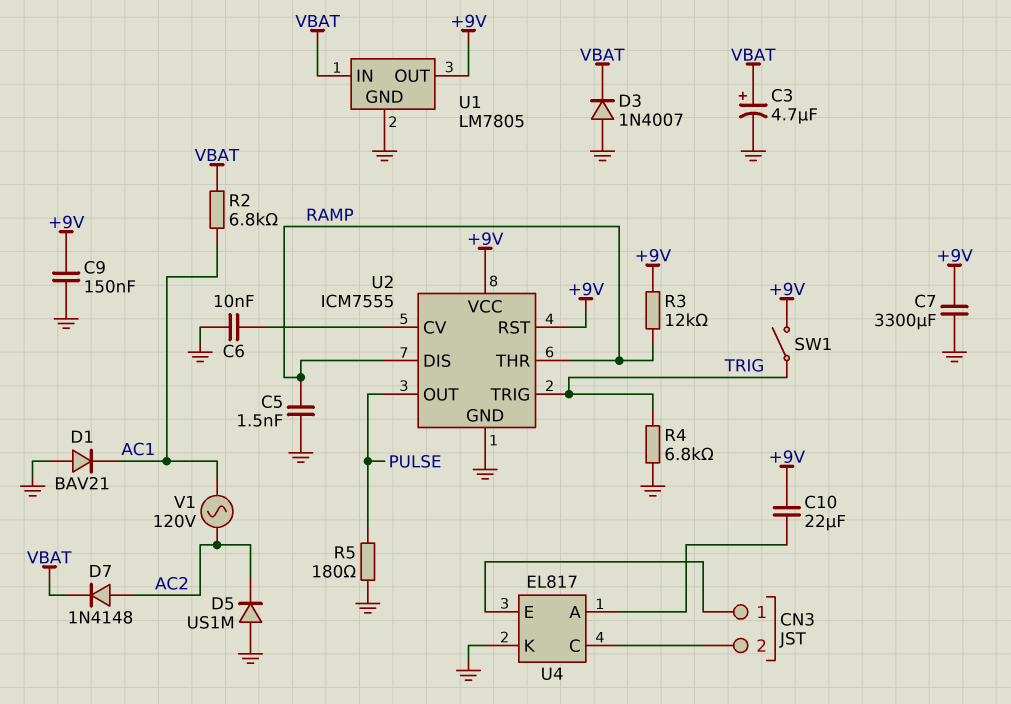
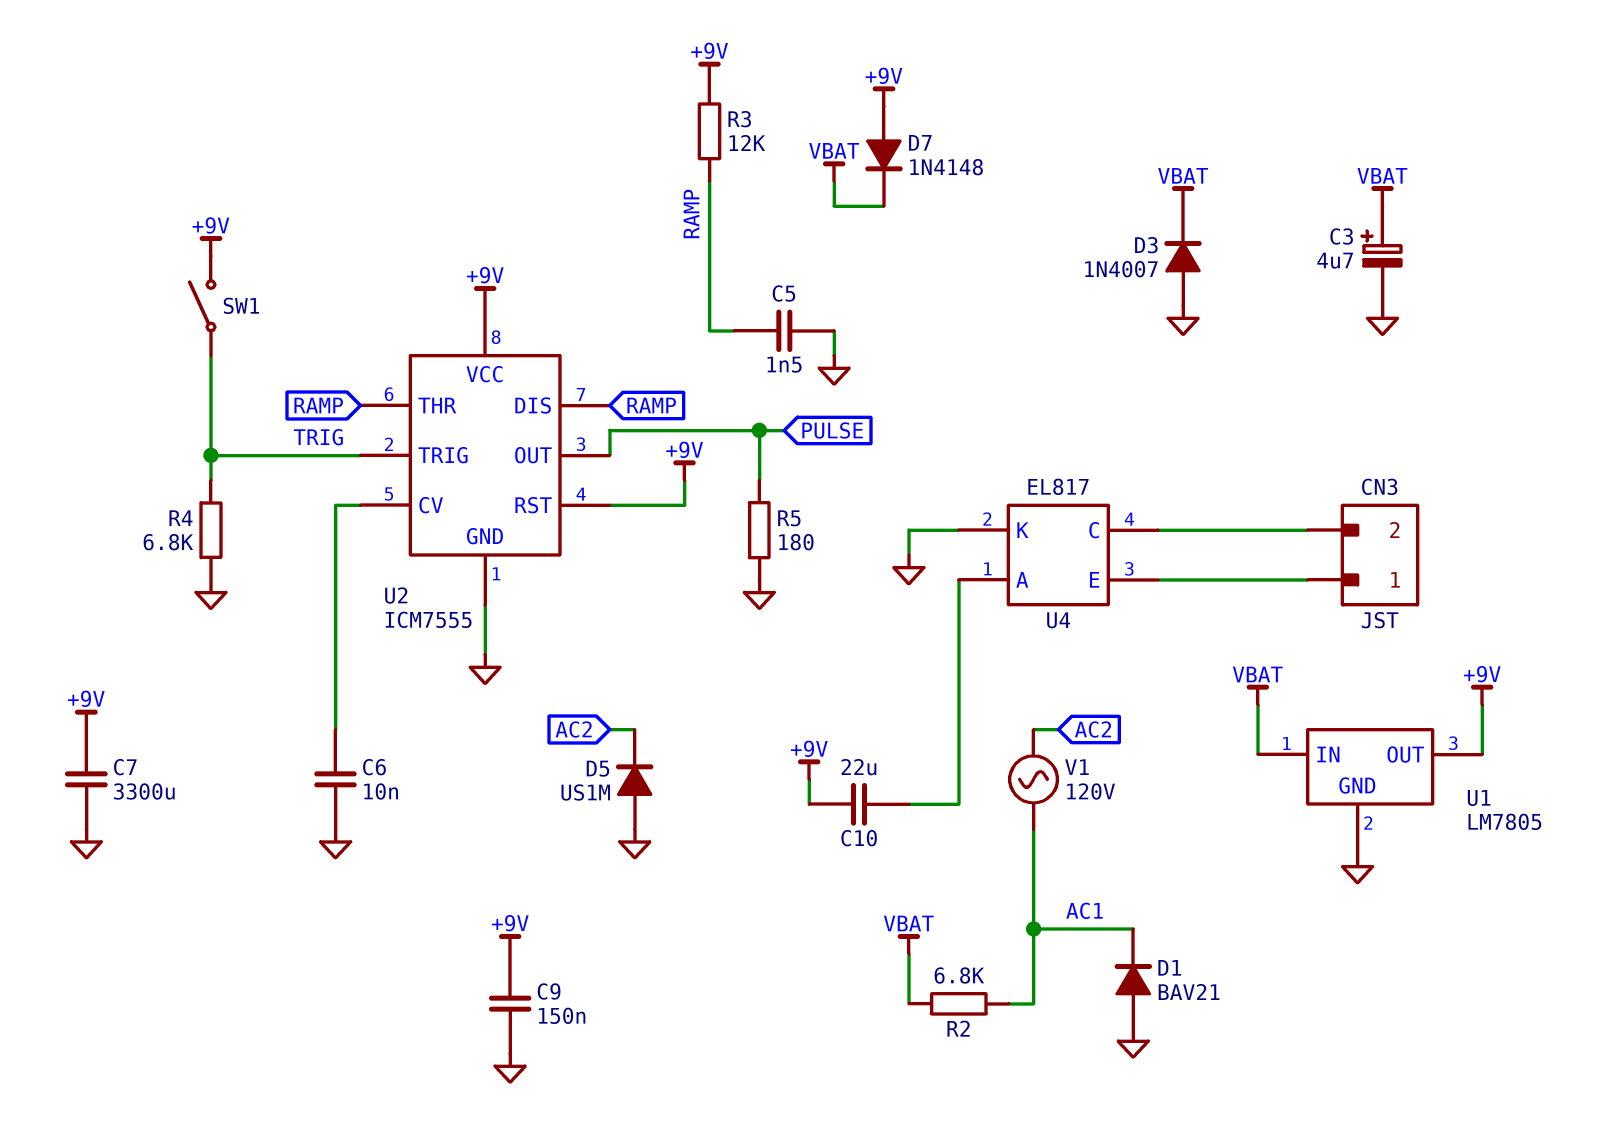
D7: diode 1N4148 (A AC2, K VBAT) -> diode 1N4148 (A +9V, K VBAT)

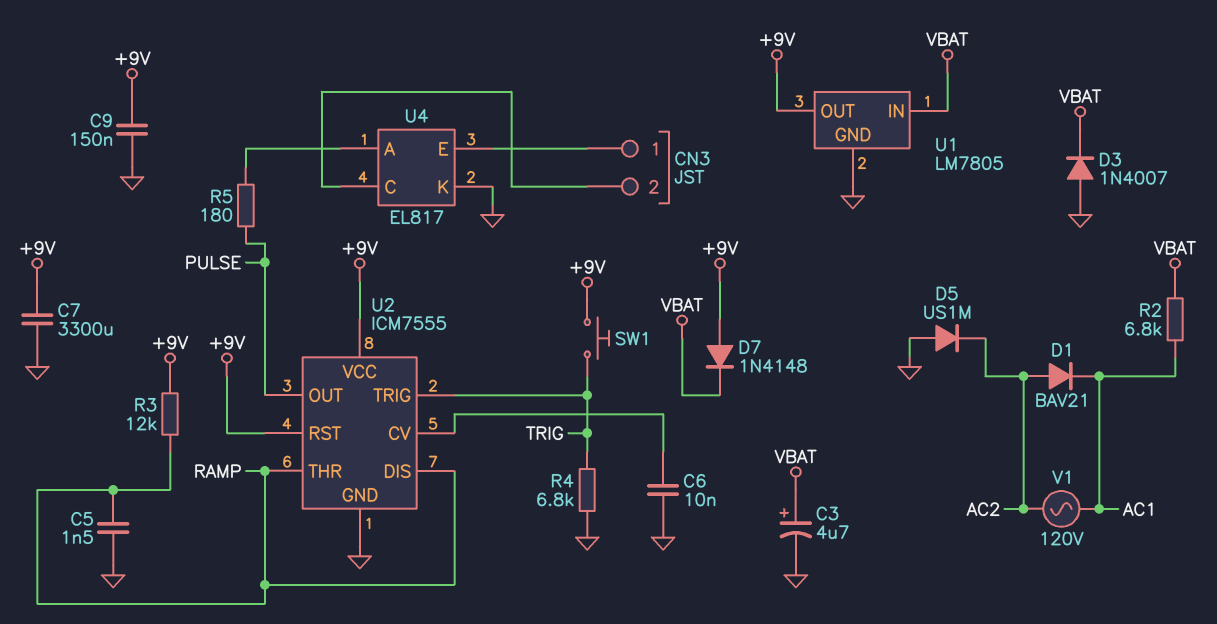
C10: 22uF (+9V, U4/A) -> none
D1: diode BAV21 (A GND, K AC1) -> diode BAV21 (A AC2, K AC1)
R5: 180 (GND, PULSE) -> 180 (PULSE, U4/A)
SW1: switch (+9V, TRIG) -> button (+9V, TRIG)

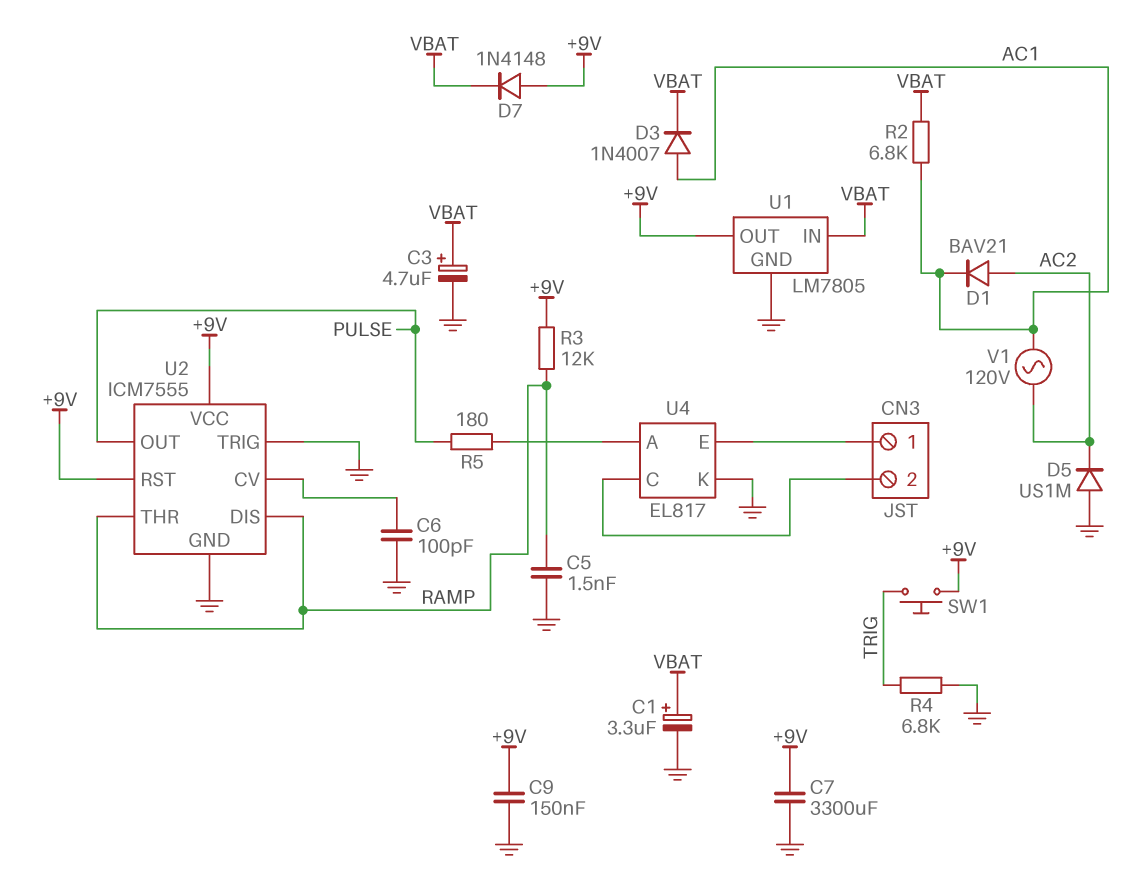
C1: none -> 3.3uF (plus VBAT, minus GND)
C6: 10nF (GND, U2/CV) -> 100pF (GND, U2/CV)
D3: diode 1N4007 (A GND, K VBAT) -> diode 1N4007 (A AC1, K VBAT)
U2 pin TRIG: TRIG -> GND

